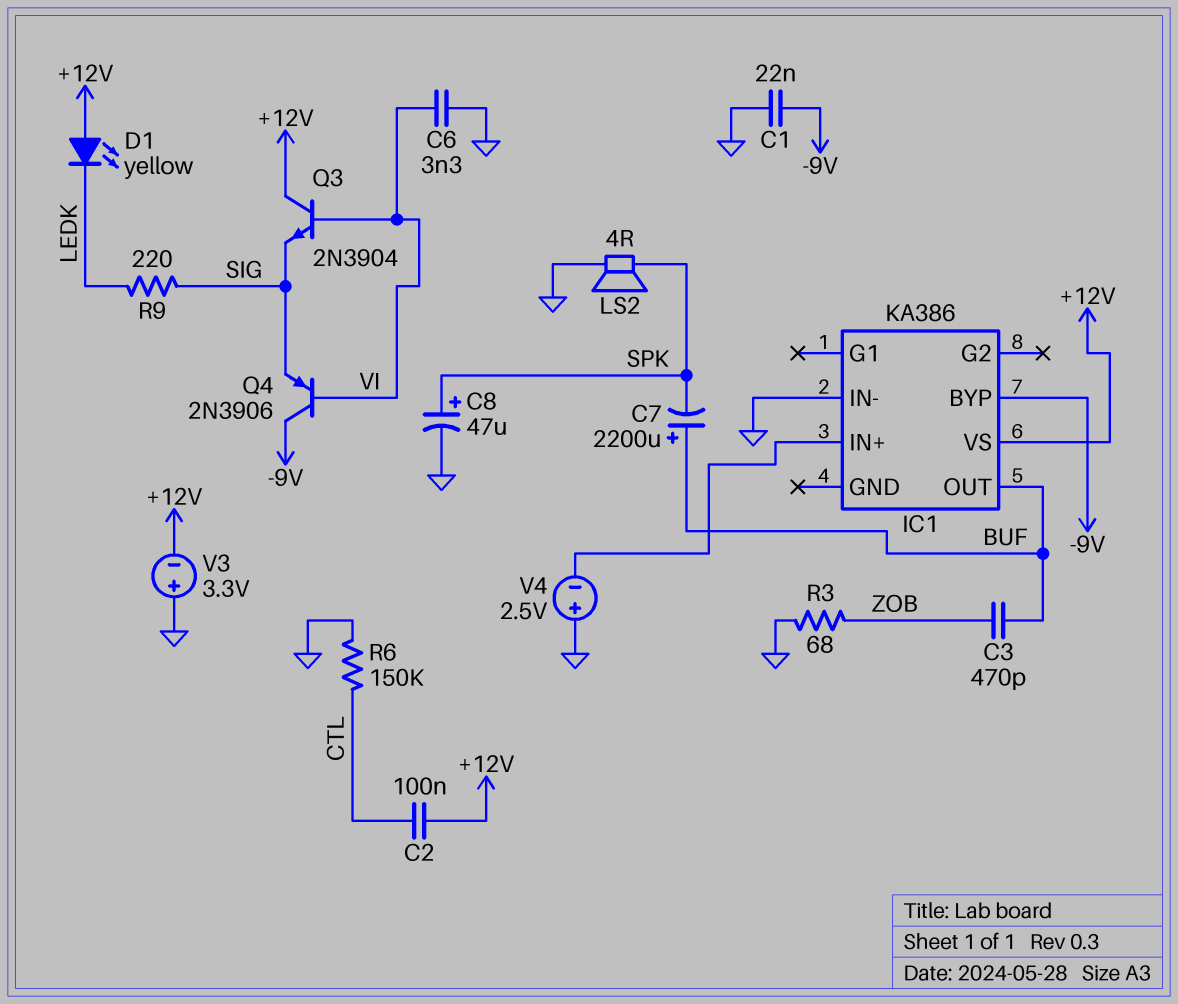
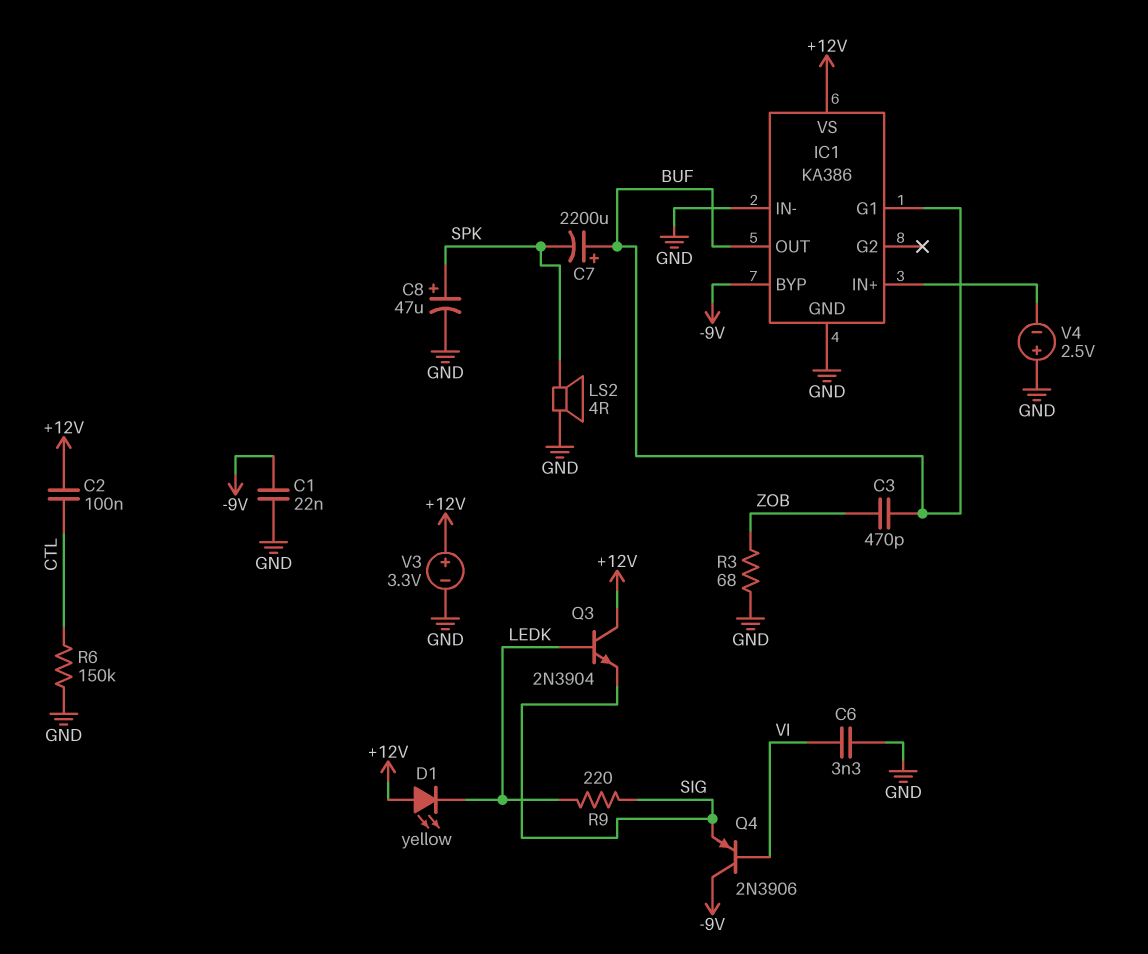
IC1 pin G1: none -> BUF
IC1 pin GND: none -> GND
Q3: NPN 2N3904 (B VI, C +12V, E SIG) -> NPN 2N3904 (B LEDK, C +12V, E SIG)
V3: 3.3V (plus GND, minus +12V) -> 3.3V (plus +12V, minus GND)

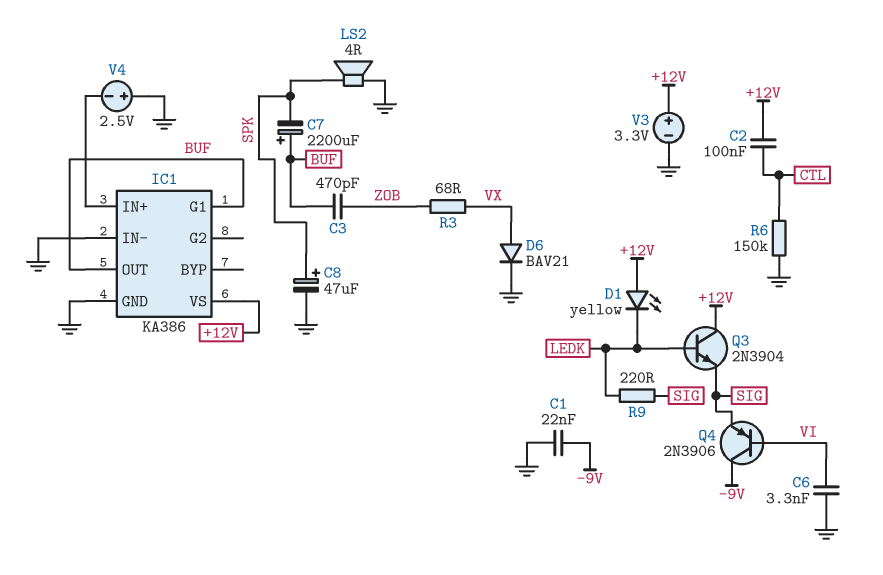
D6: none -> diode BAV21 (A VX, K GND)
IC1 pin BYP: -9V -> none
R3: 68 (GND, ZOB) -> 68 (VX, ZOB)

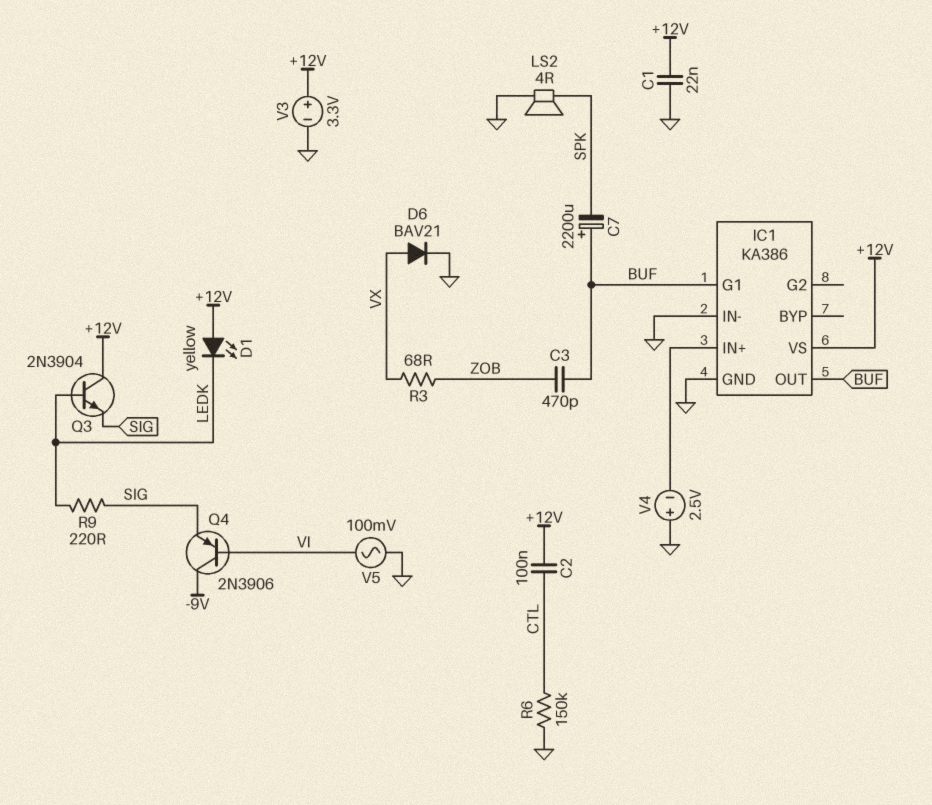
C1: 22nF (-9V, GND) -> 22nF (+12V, GND)
C6: 3.3nF (GND, VI) -> none
C8: 47uF (plus SPK, minus GND) -> none
V5: none -> AC 100mV (GND, VI)

